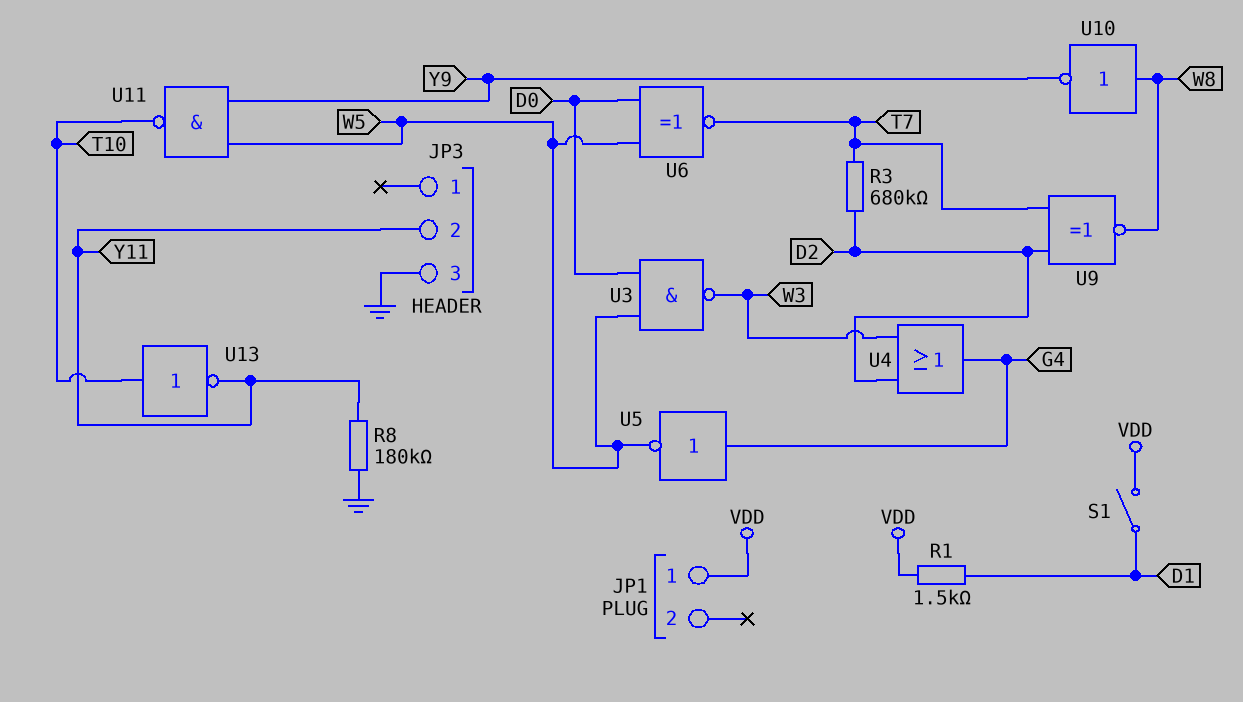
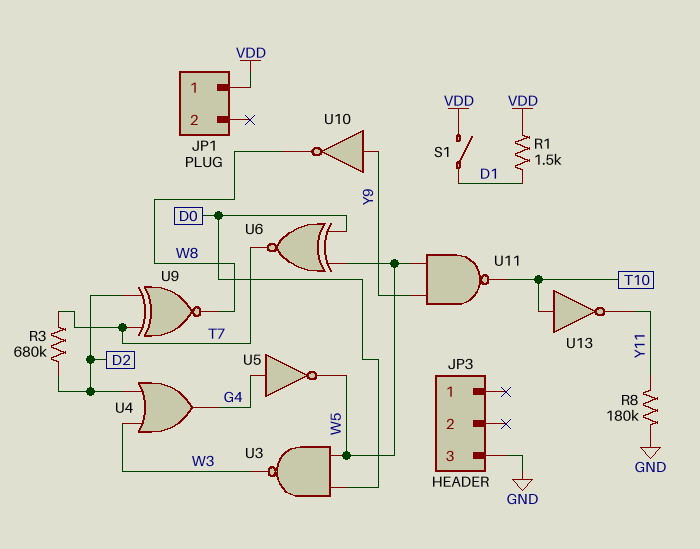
JP3 pin 2: Y11 -> none
U10: NOT (in W8, out Y9) -> NOT (in Y9, out W8)

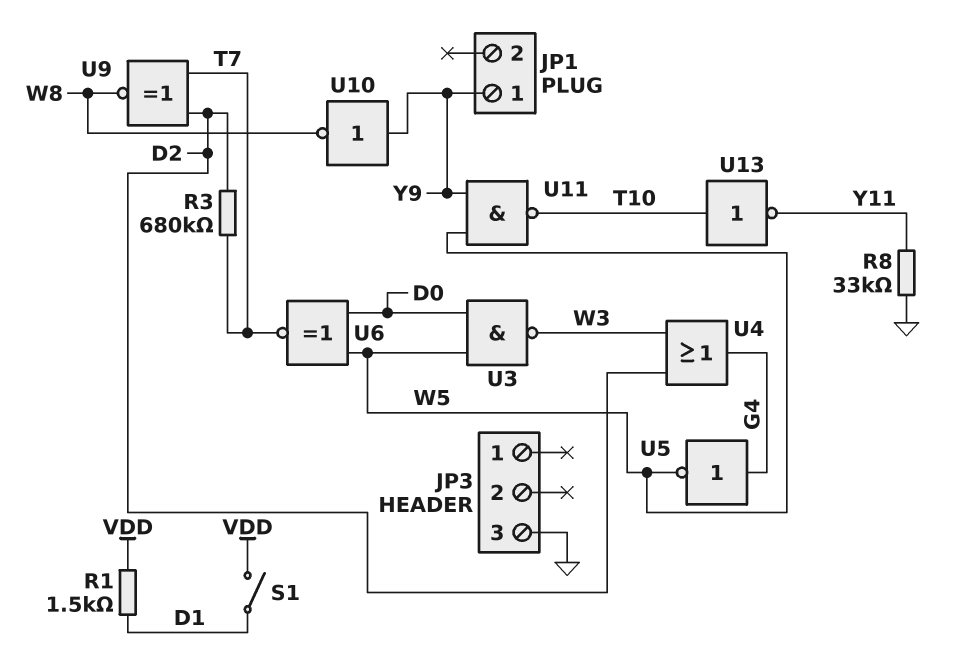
JP1 pin 1: VDD -> Y9
R8: 180k (GND, Y11) -> 33k (GND, Y11)

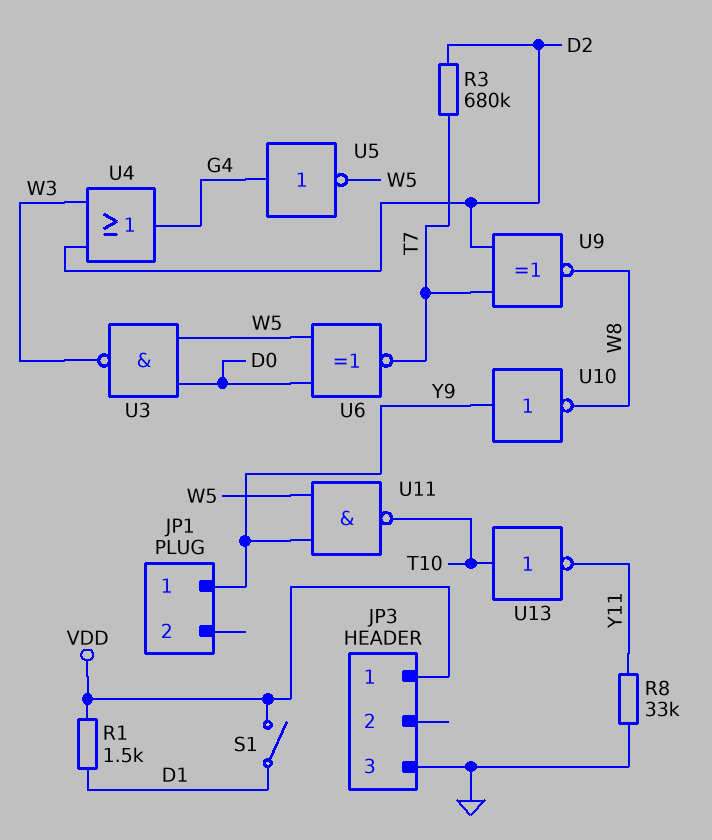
JP3 pin 1: none -> VDD

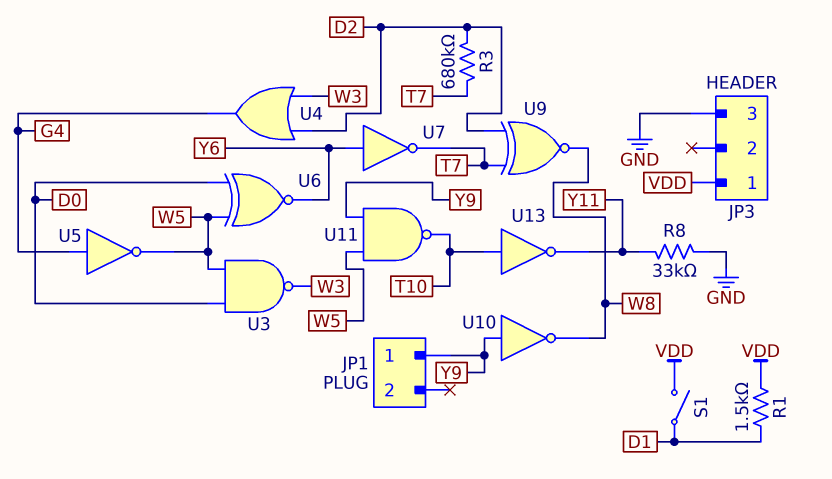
U6: XNOR (in D0, in W5, out T7) -> XNOR (in D0, in W5, out Y6)
U7: none -> NOT (in Y6, out T7)

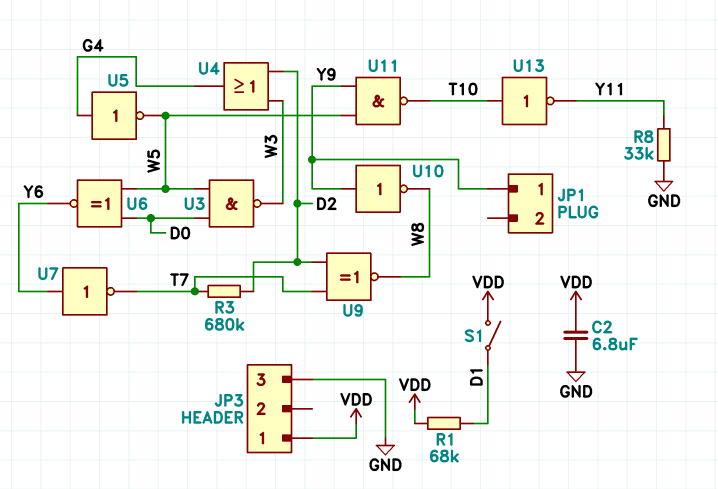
C2: none -> 6.8uF (GND, VDD)
R1: 1.5k (D1, VDD) -> 68k (D1, VDD)

